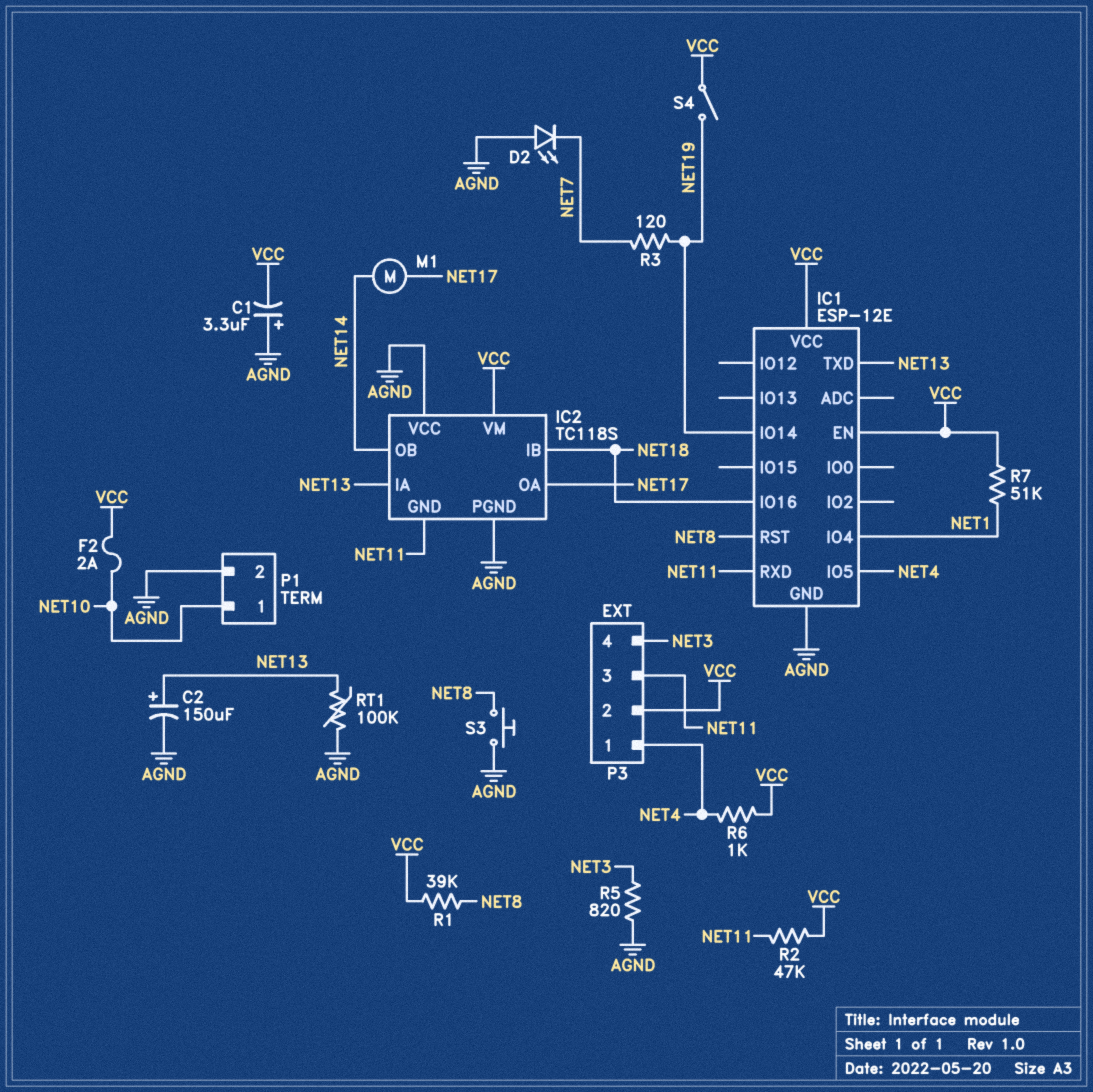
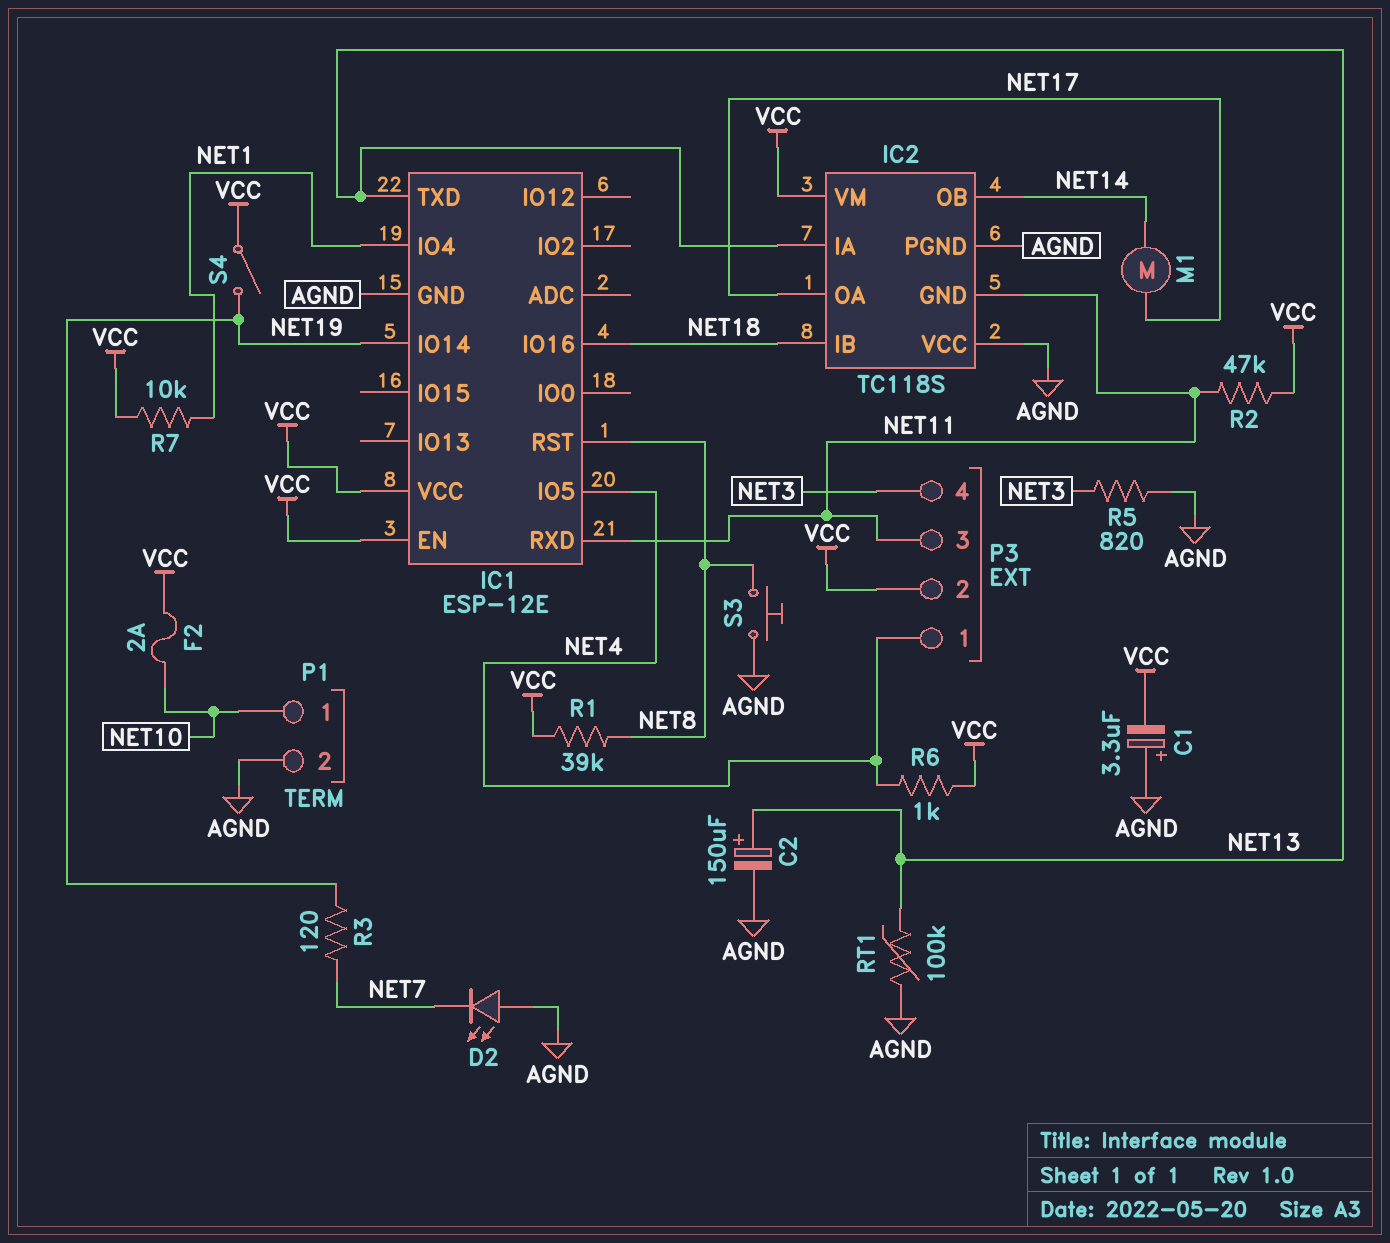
R7: 51k (NET1, VCC) -> 10k (NET1, VCC)

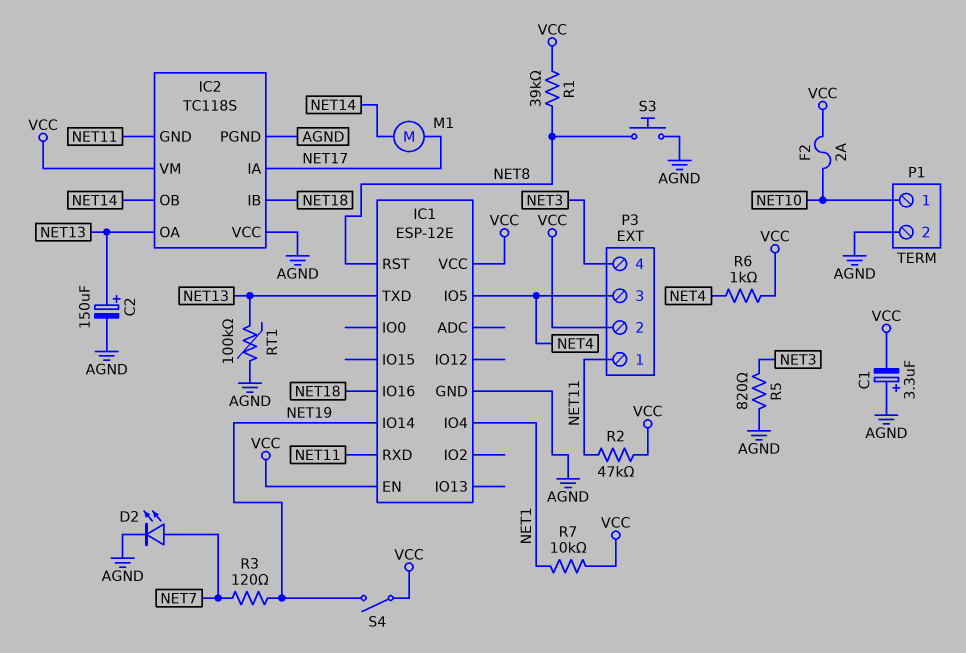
D2: LED (A AGND, K NET7) -> LED (A NET7, K AGND)
IC2 pin IA: NET13 -> NET17
IC2 pin OA: NET17 -> NET13
P3 pin 1: NET4 -> NET11
P3 pin 3: NET11 -> NET4

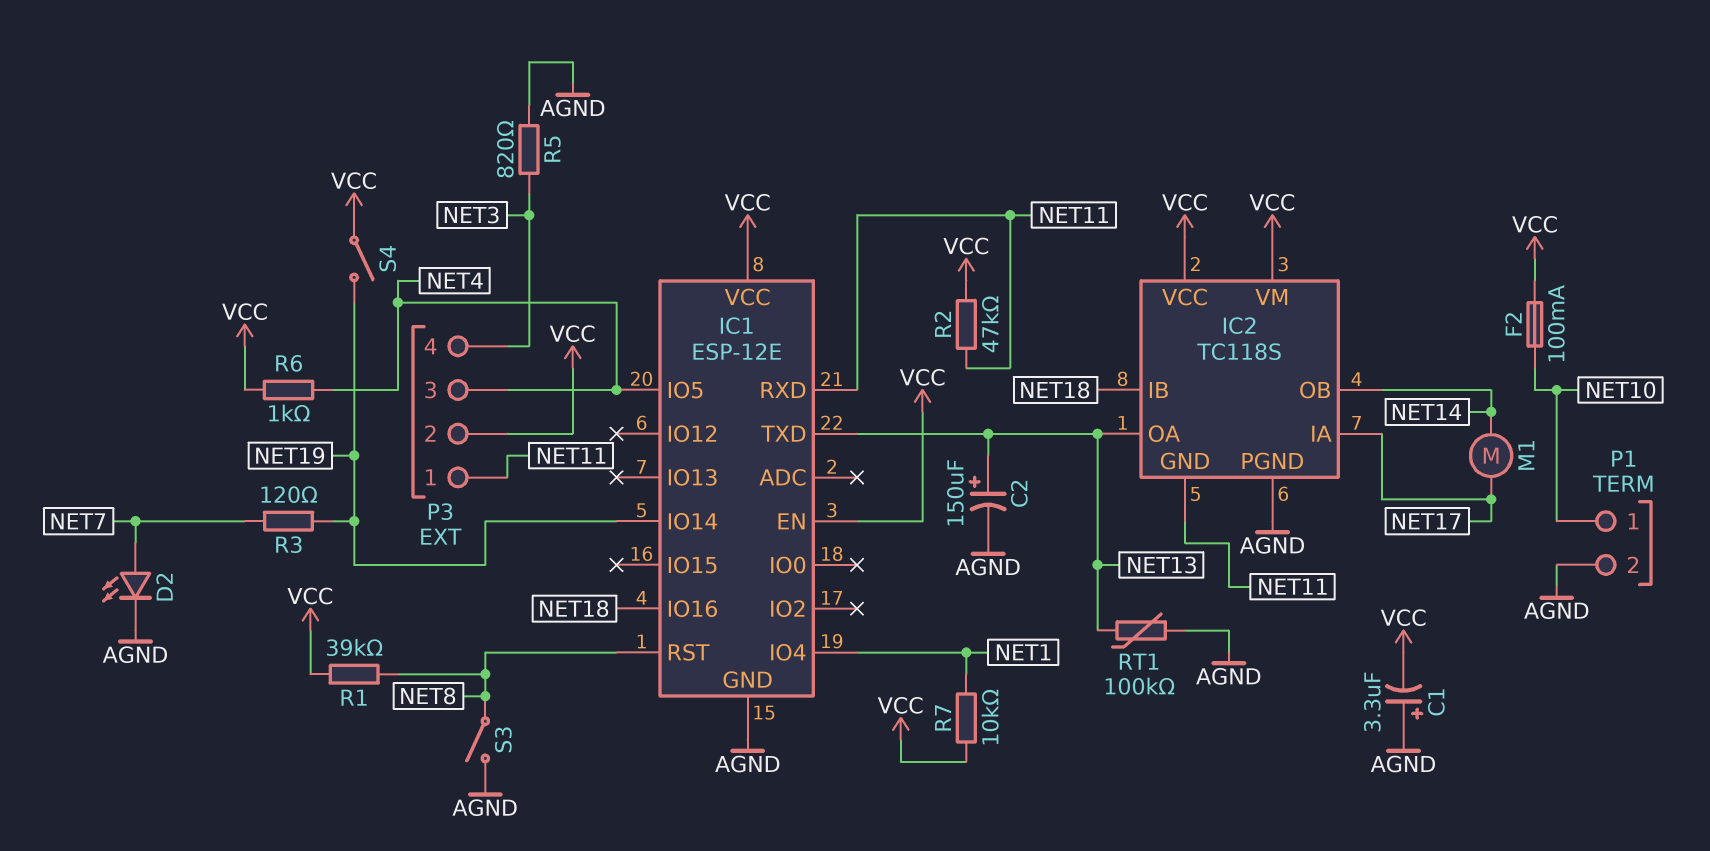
F2: 2A (NET10, VCC) -> 100mA (NET10, VCC)
IC2 pin VCC: AGND -> VCC
S3: button (AGND, NET8) -> switch (AGND, NET8)

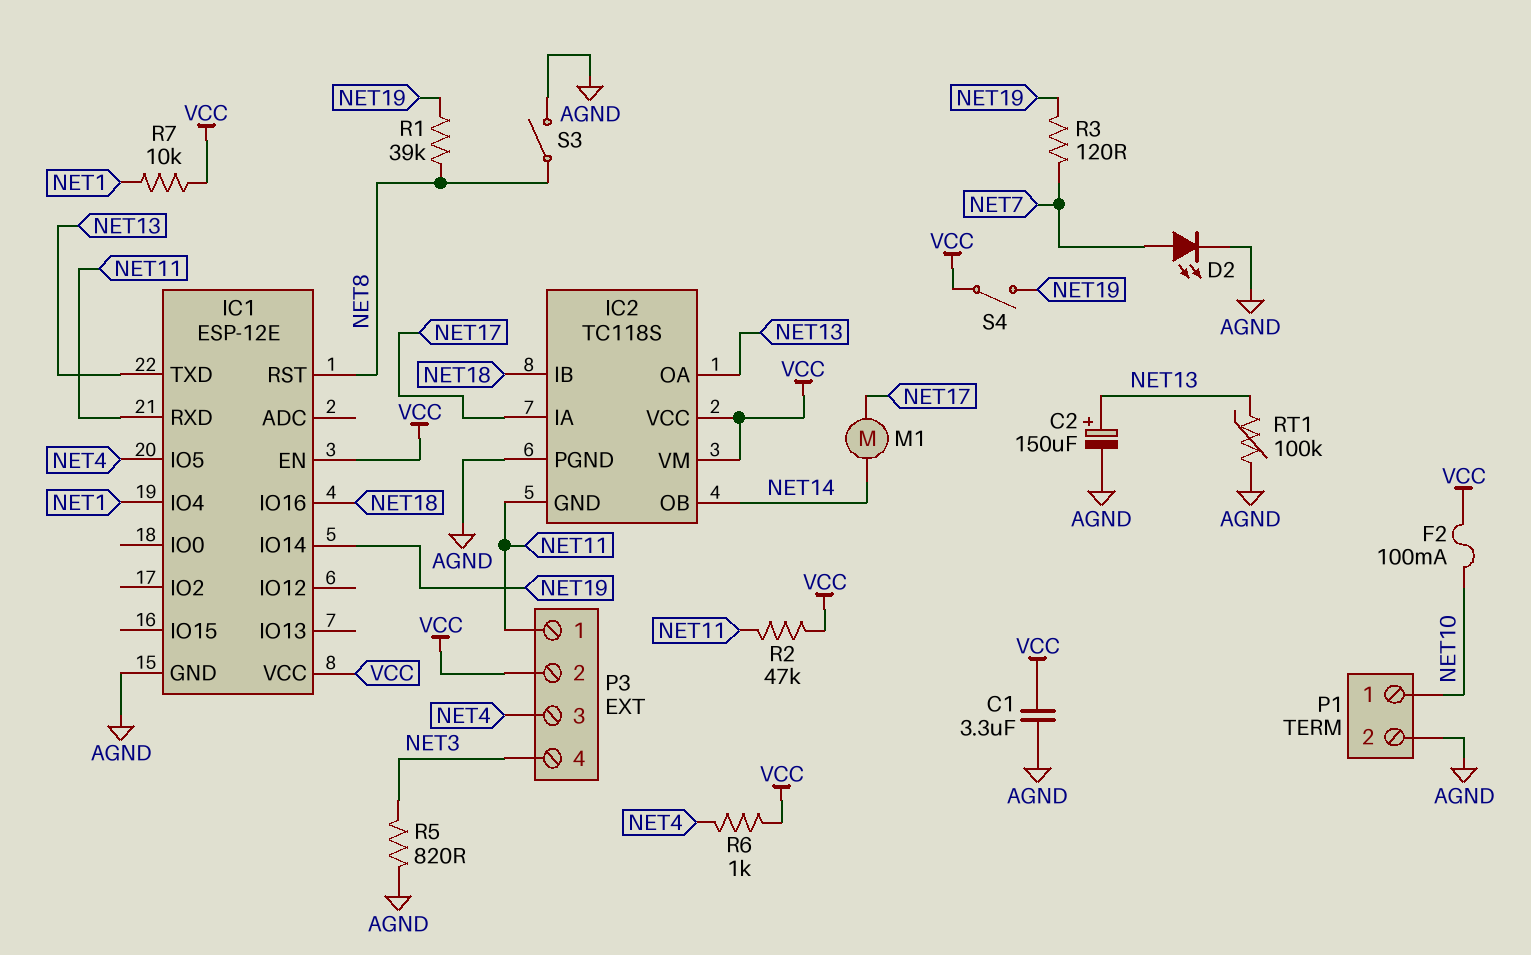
C1: 3.3uF (plus AGND, minus VCC) -> 3.3uF (AGND, VCC)
R1: 39k (NET8, VCC) -> 39k (NET8, NET19)

